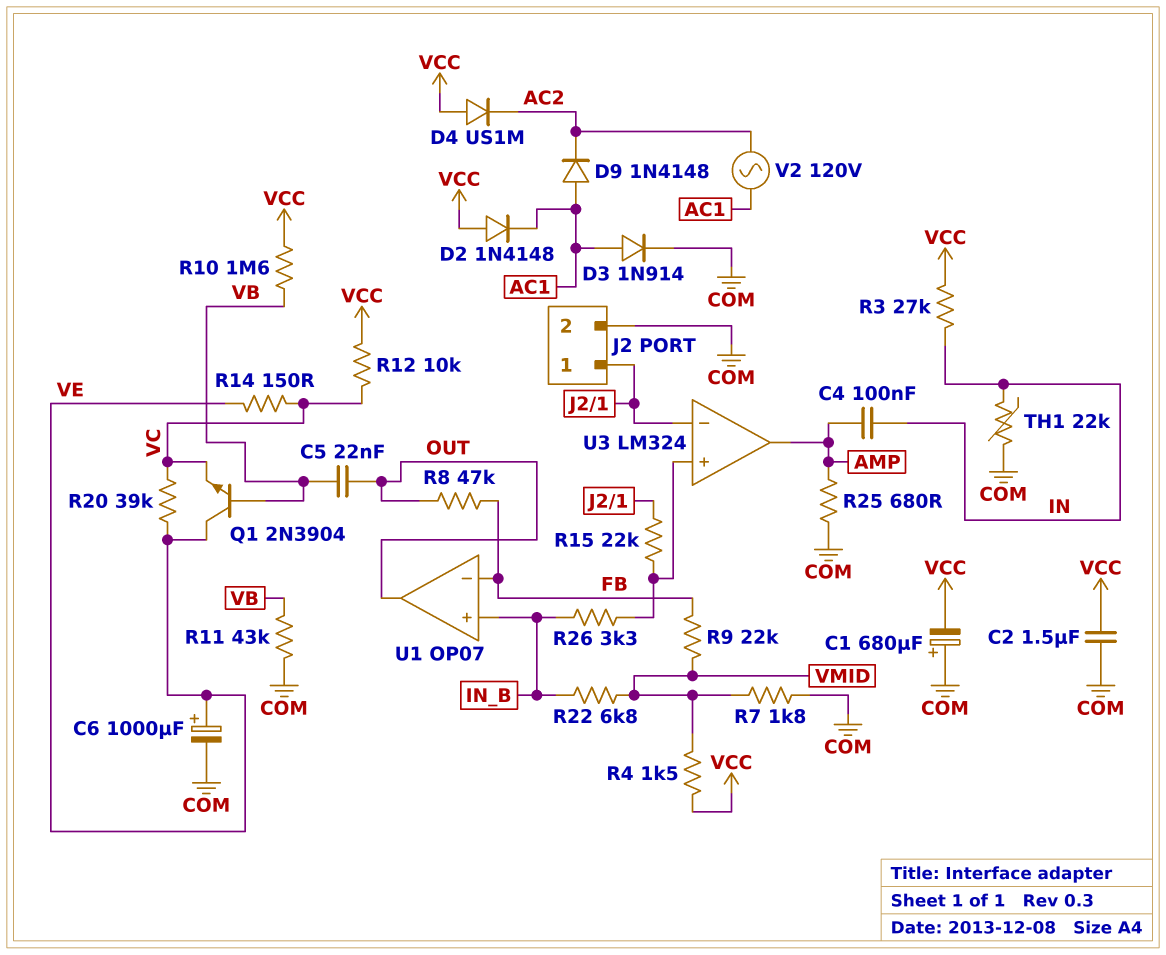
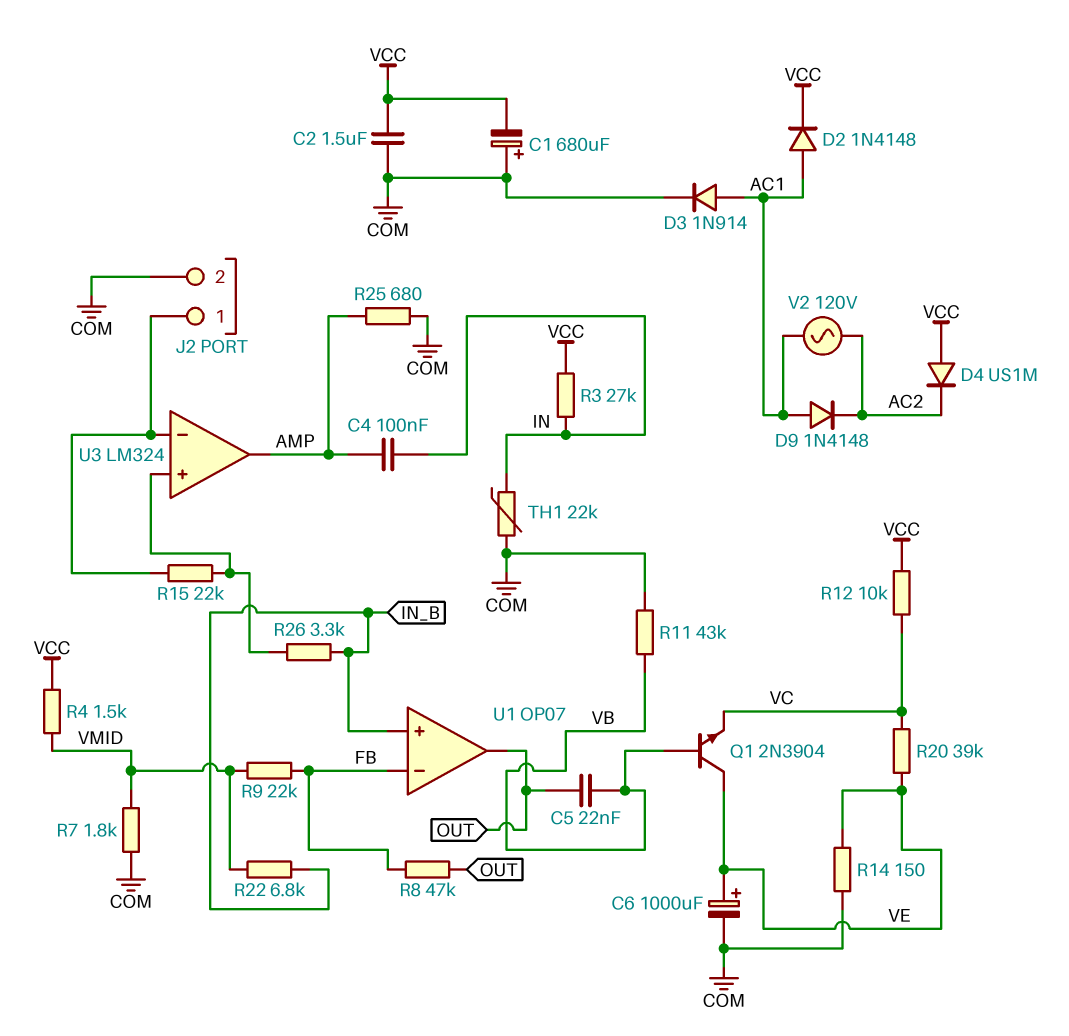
D2: diode 1N4148 (A VCC, K AC1) -> diode 1N4148 (A AC1, K VCC)
R10: 1.6M (VB, VCC) -> none
R14: 150 (VC, VE) -> 150 (COM, VE)

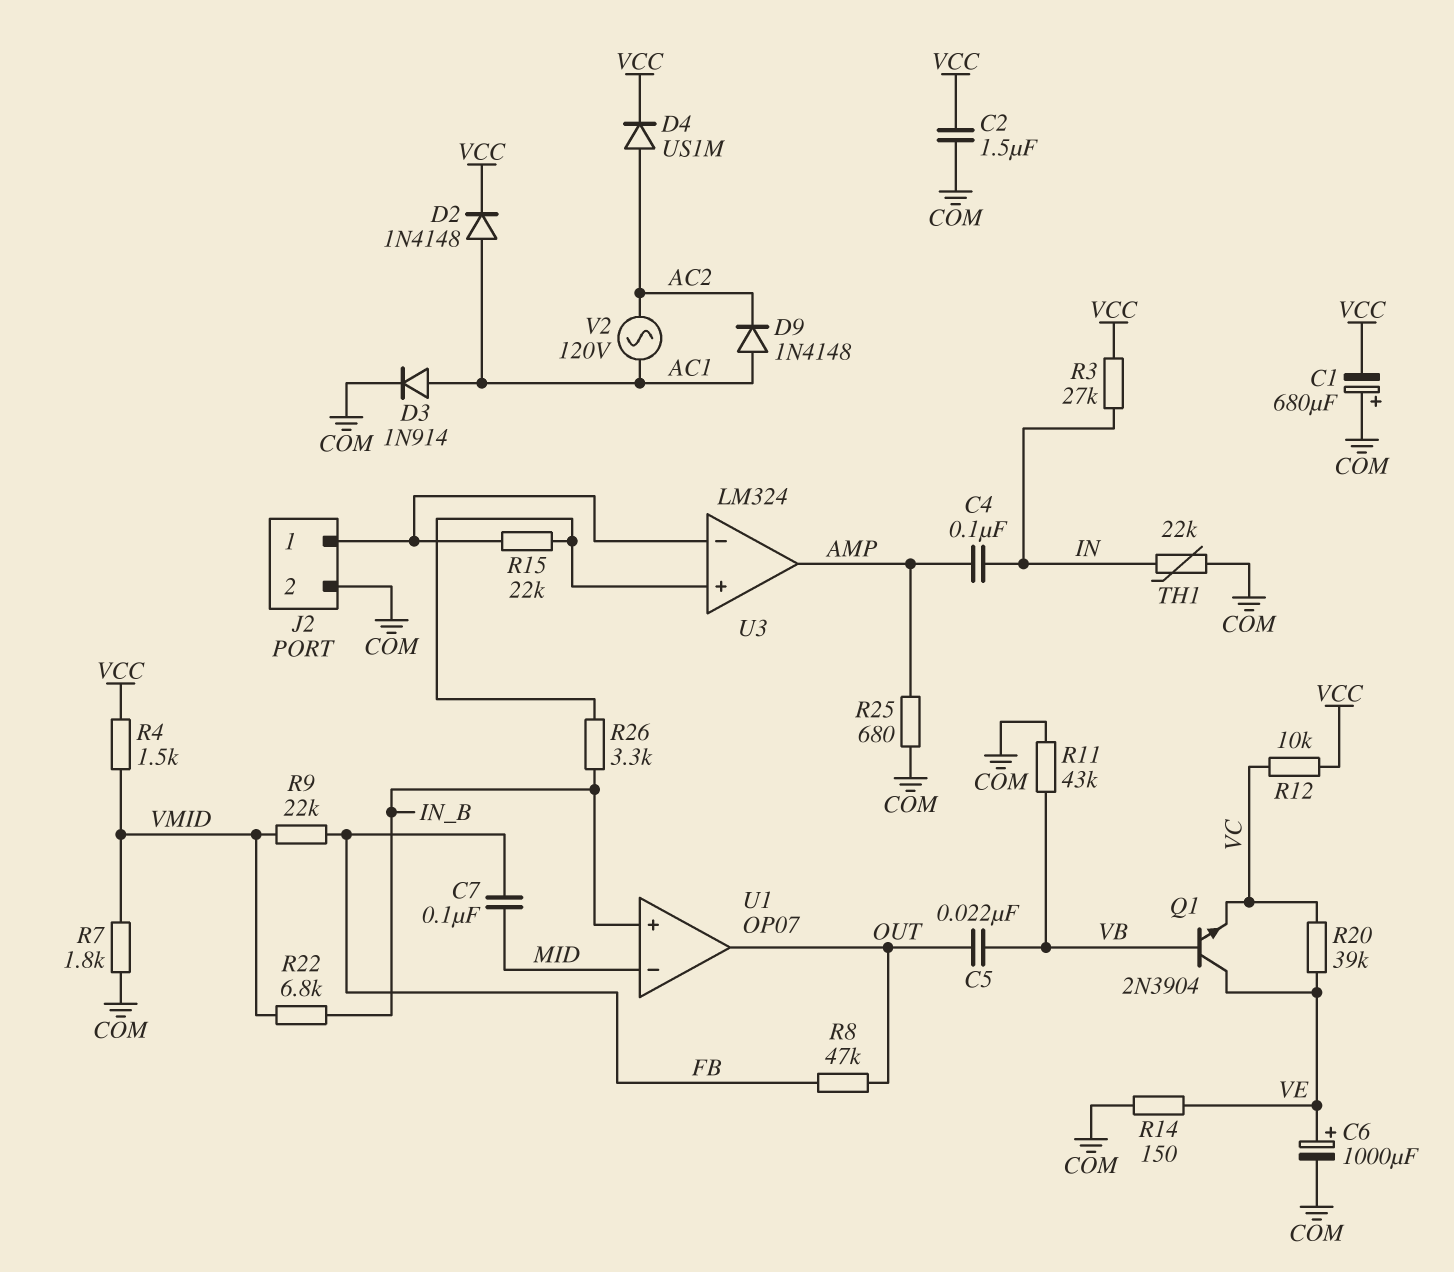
C7: none -> 100nF (FB, MID)
D4: diode US1M (A VCC, K AC2) -> diode US1M (A AC2, K VCC)
U1 pin in-: FB -> MID

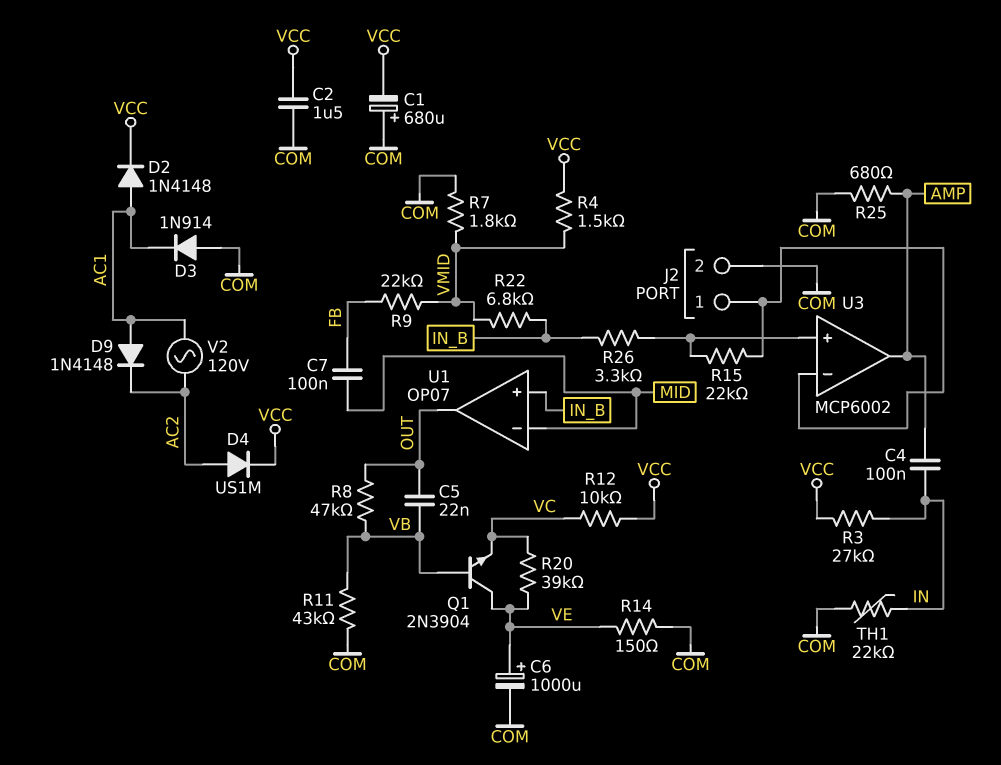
D3: diode 1N914 (A AC1, K COM) -> diode 1N914 (A COM, K AC1)
R8: 47k (FB, OUT) -> 47k (OUT, VB)
U3: LM324 -> MCP6002

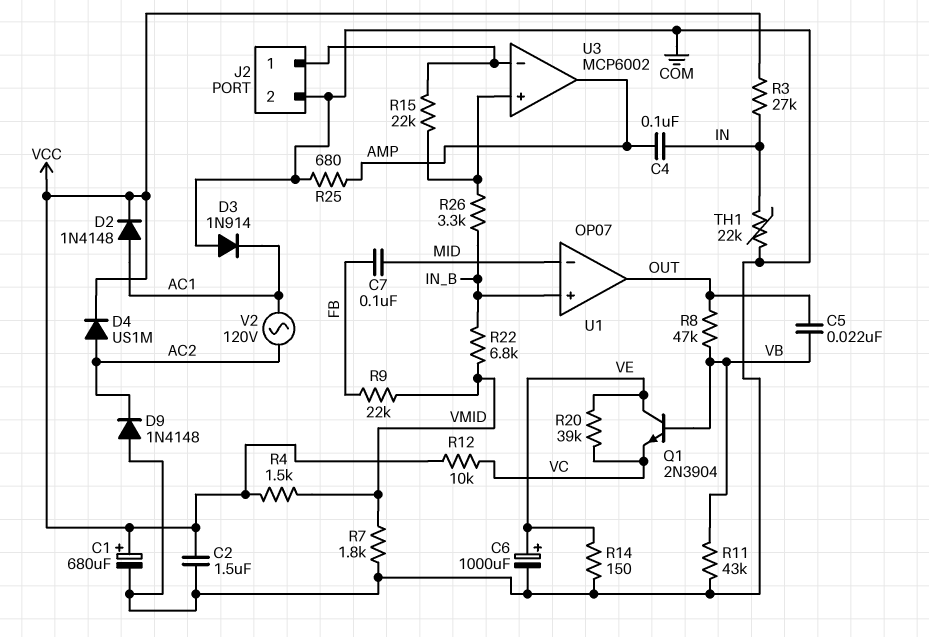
C1: 680uF (plus COM, minus VCC) -> 680uF (plus VCC, minus COM)
D9: diode 1N4148 (A AC1, K AC2) -> diode 1N4148 (A COM, K AC2)

